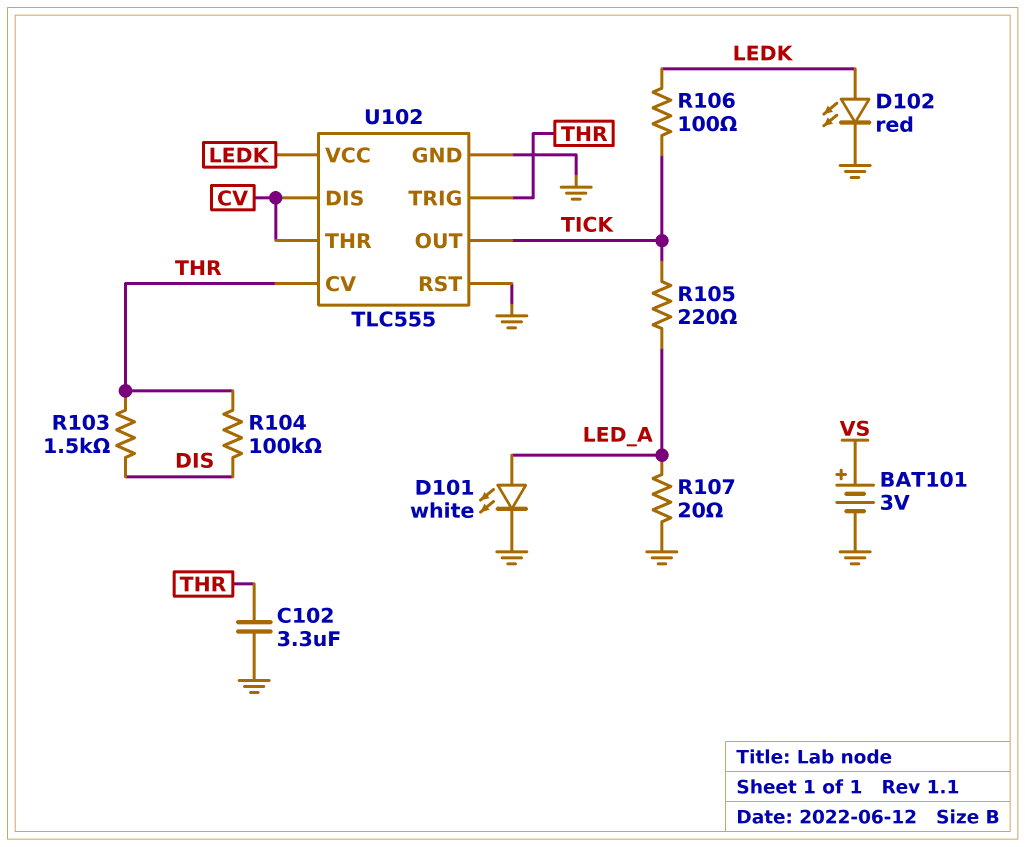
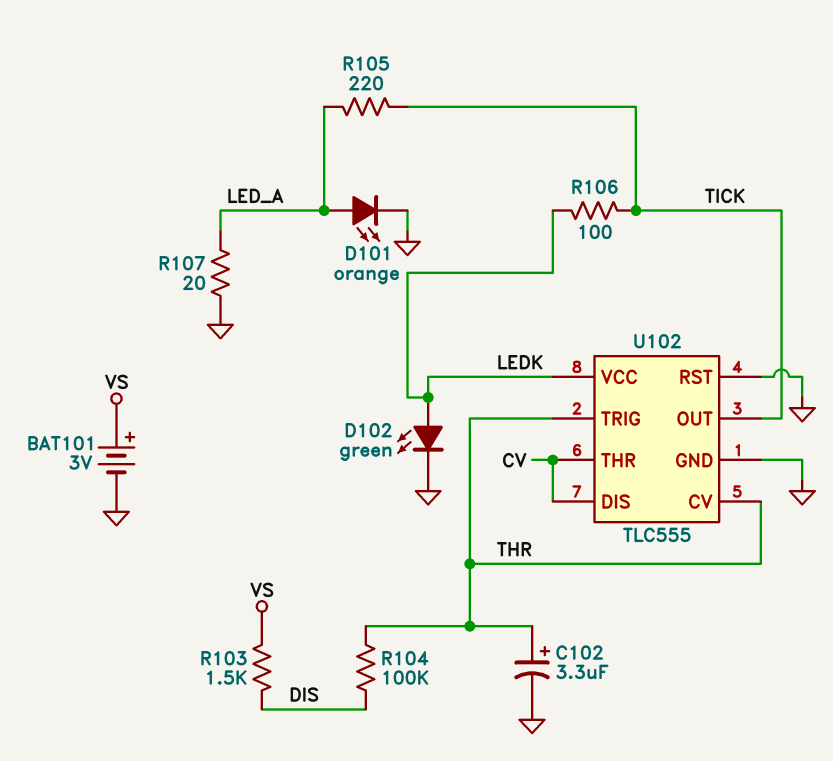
C102: 3.3uF (GND, THR) -> 3.3uF (plus THR, minus GND)
D101: LED white (A LED_A, K GND) -> LED orange (A LED_A, K GND)
D102: LED red (A LEDK, K GND) -> LED green (A LEDK, K GND)
R103: 1.5k (DIS, THR) -> 1.5k (DIS, VS)

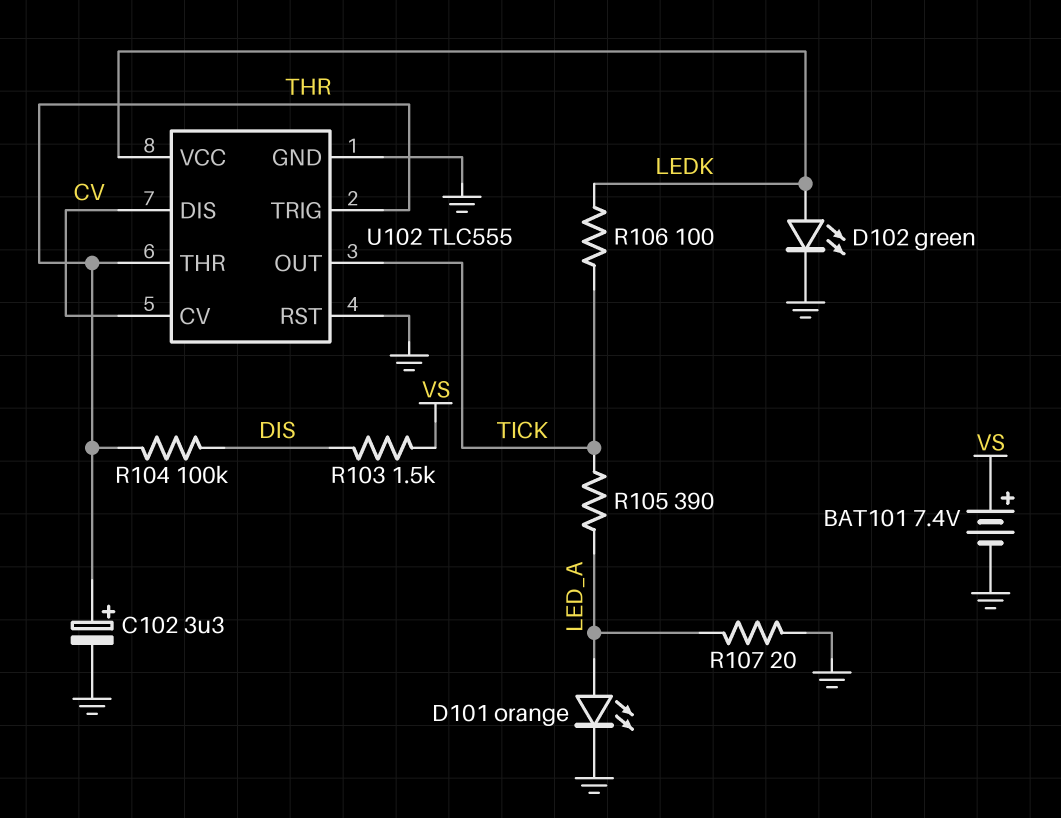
BAT101: 3V (plus VS, minus GND) -> 7.4V (plus VS, minus GND)
R105: 220 (LED_A, TICK) -> 390 (LED_A, TICK)
U102 pin CV: THR -> CV
U102 pin THR: CV -> THR

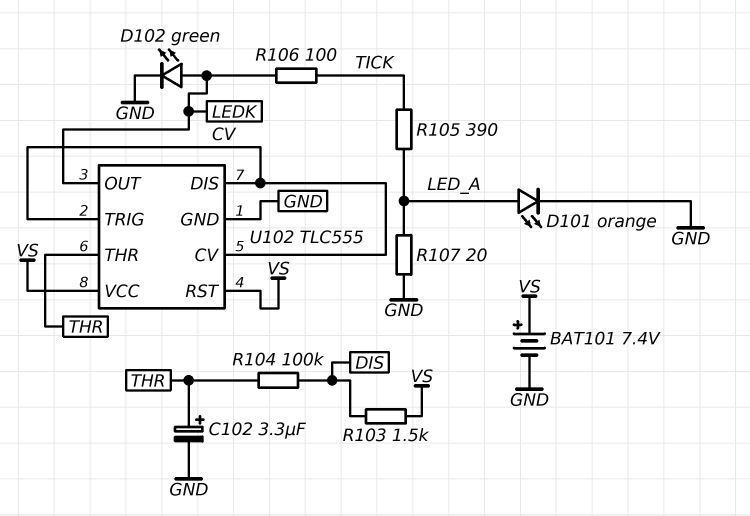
U102 pin OUT: TICK -> LEDK
U102 pin RST: GND -> VS
U102 pin TRIG: THR -> CV
U102 pin VCC: LEDK -> VS

